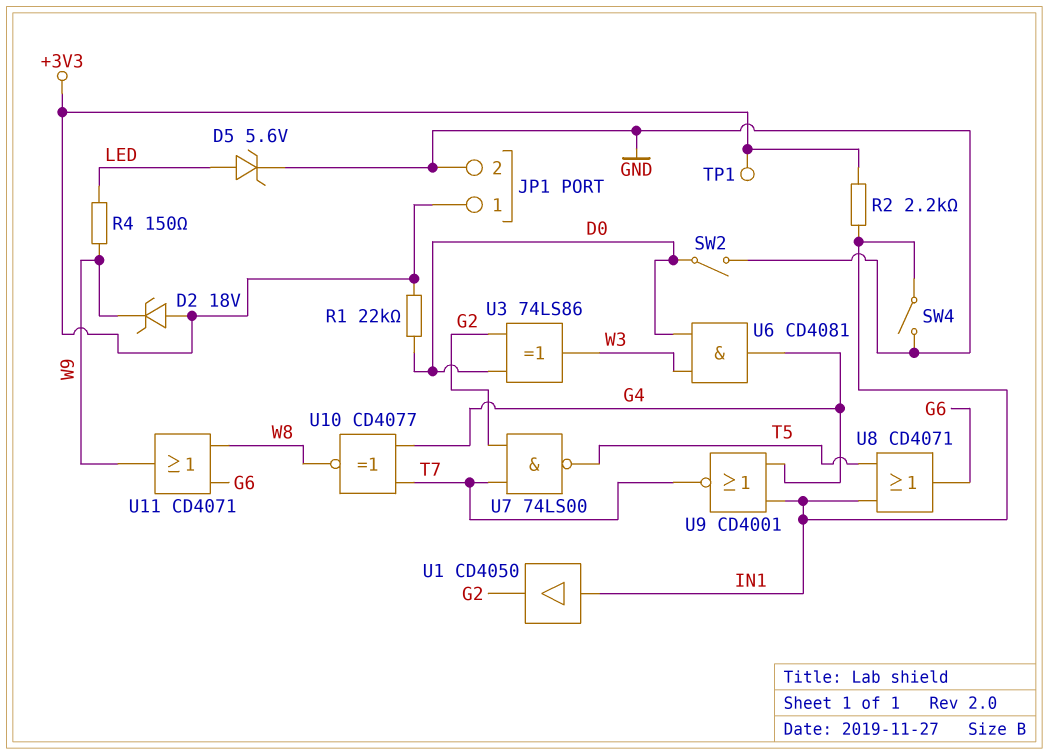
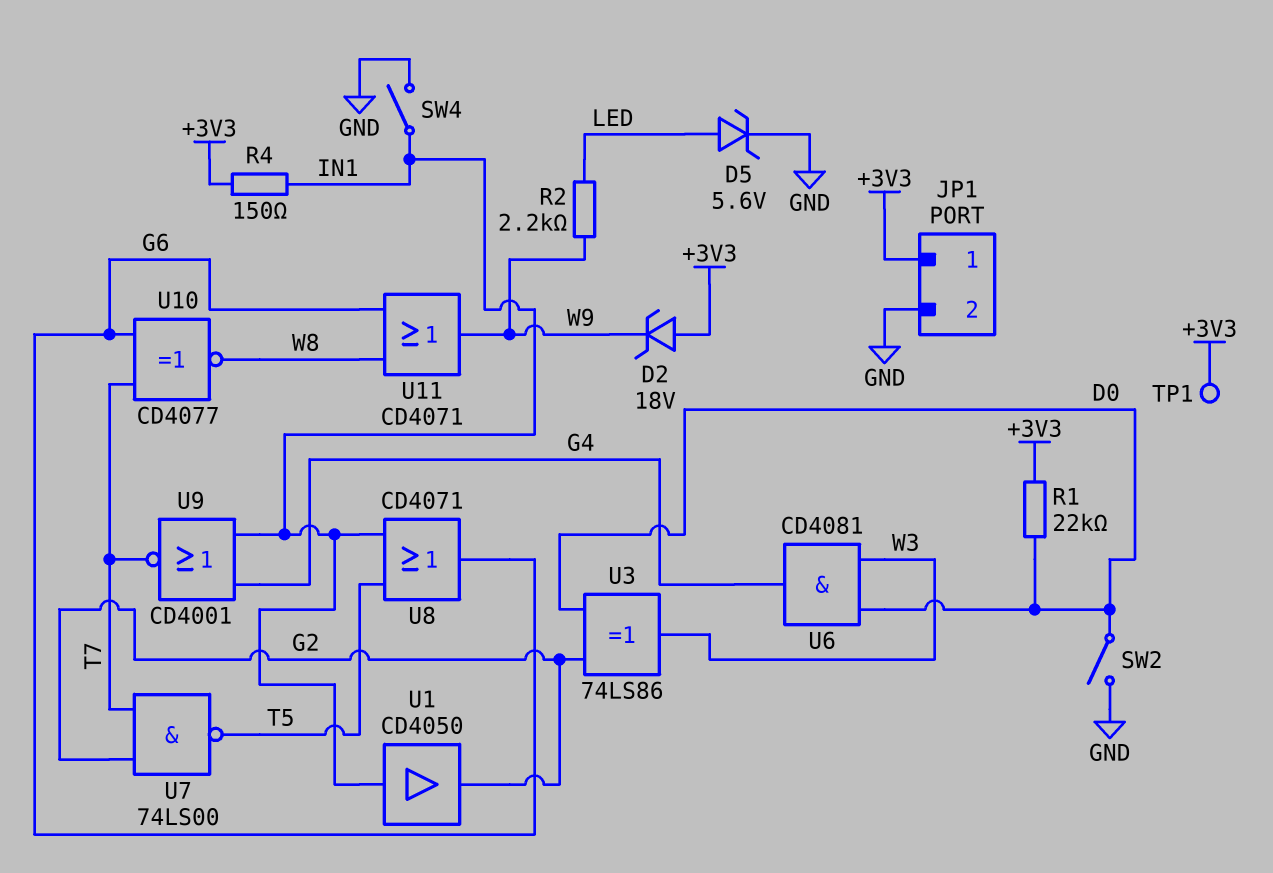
R2: 2.2k (+3V3, IN1) -> 2.2k (LED, W9)
R4: 150 (LED, W9) -> 150 (+3V3, IN1)
U10: XNOR CD4077 (in G4, in T7, out W8) -> XNOR CD4077 (in G6, in T7, out W8)

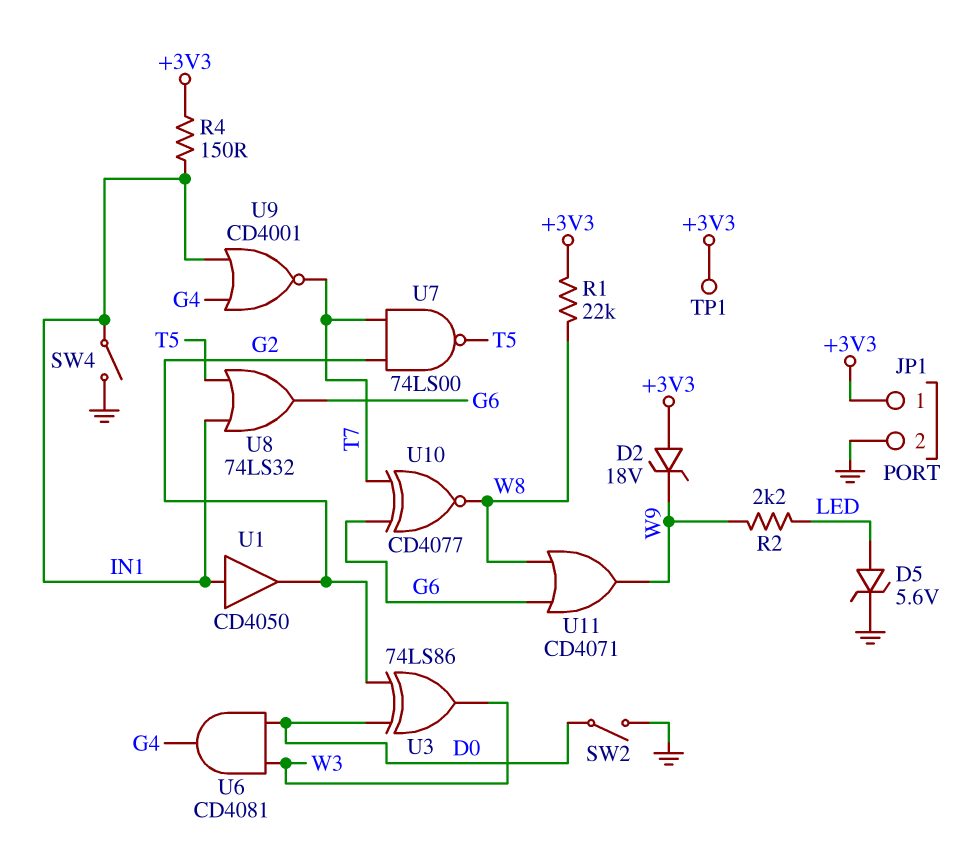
R1: 22k (+3V3, D0) -> 22k (+3V3, W8)
U8: OR CD4071 (in IN1, in T5, out G6) -> OR 74LS32 (in IN1, in T5, out G6)

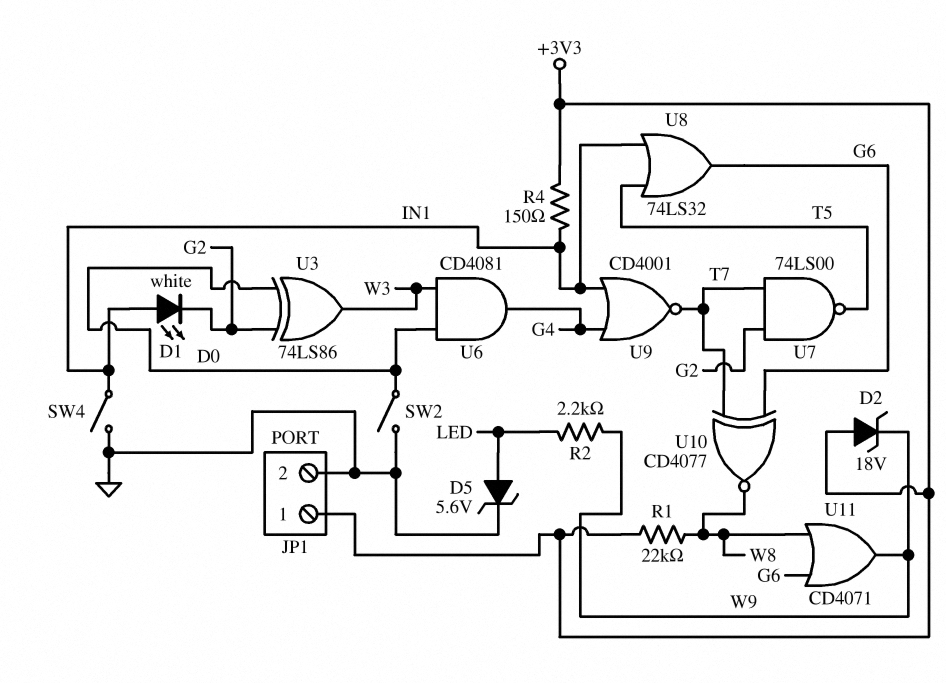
D1: none -> LED white (A IN1, K G2)
TP1: test point (+3V3) -> none
U1: buffer CD4050 (in IN1, out G2) -> none

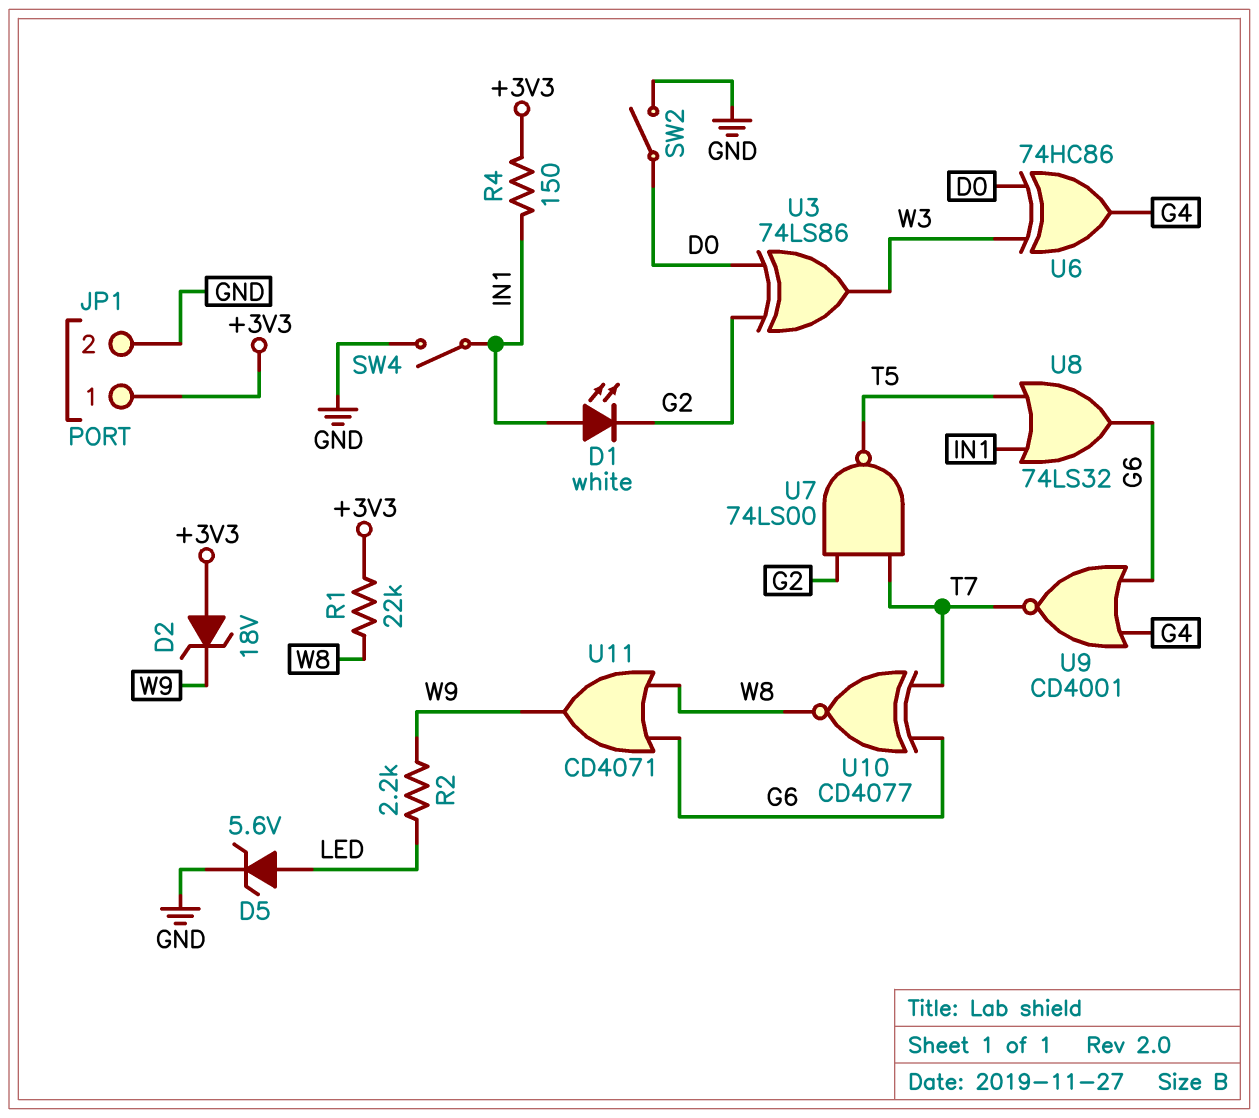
U6: AND CD4081 (in D0, in W3, out G4) -> XOR 74HC86 (in D0, in W3, out G4)
U9: NOR CD4001 (in G4, in IN1, out T7) -> NOR CD4001 (in G4, in G6, out T7)

